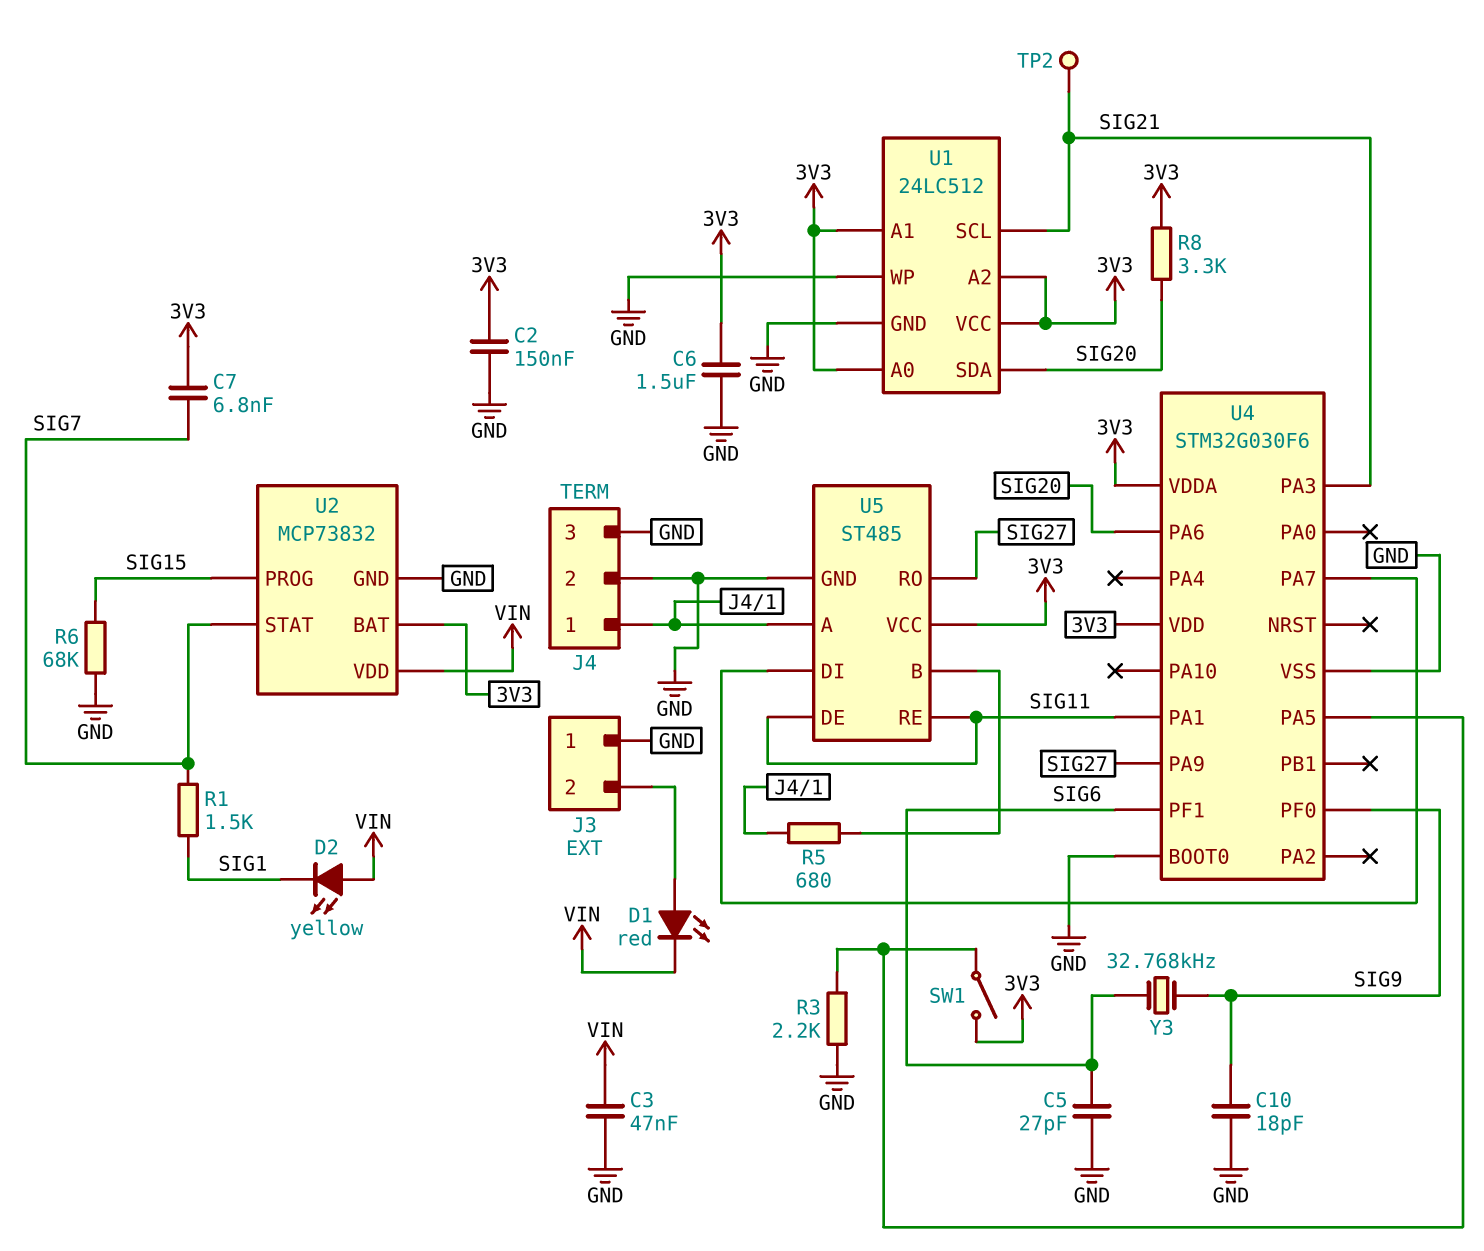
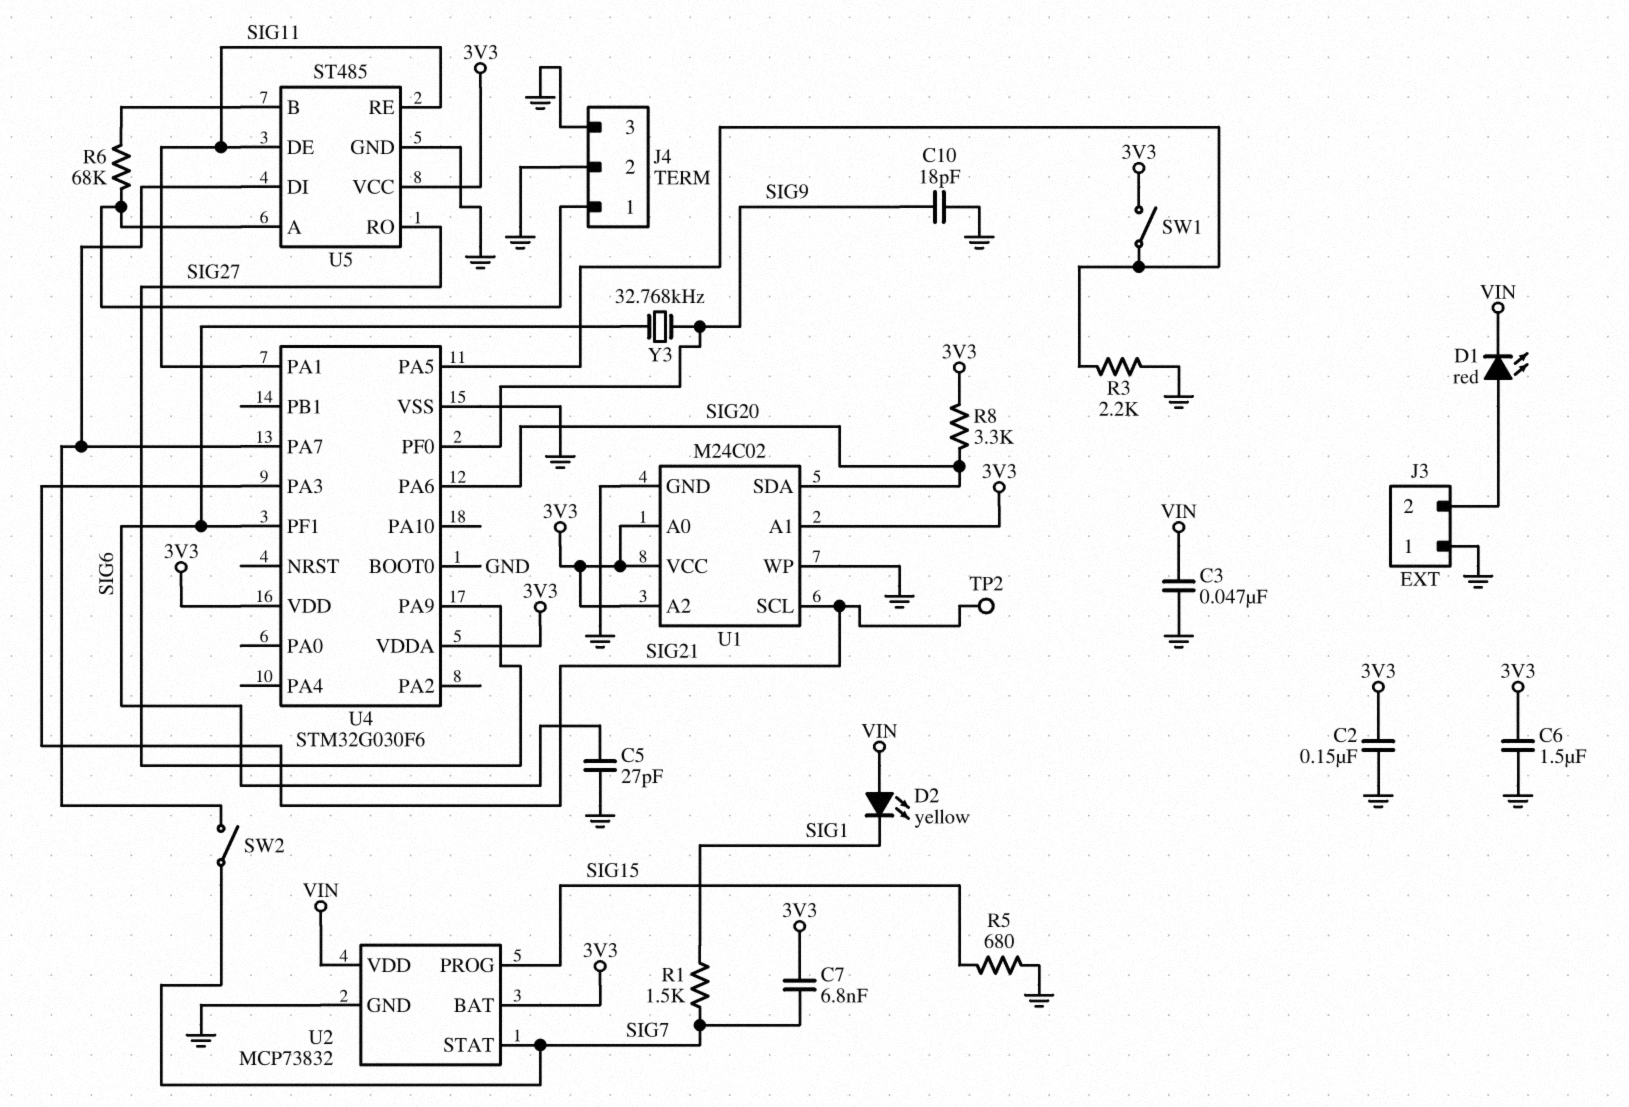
R5: 680 (J4/1, U5/B) -> 680 (GND, SIG15)
R6: 68k (GND, SIG15) -> 68k (J4/1, U5/B)
SW2: none -> switch (SIG7, U4/PA7)
U1: 24LC512 -> M24C02

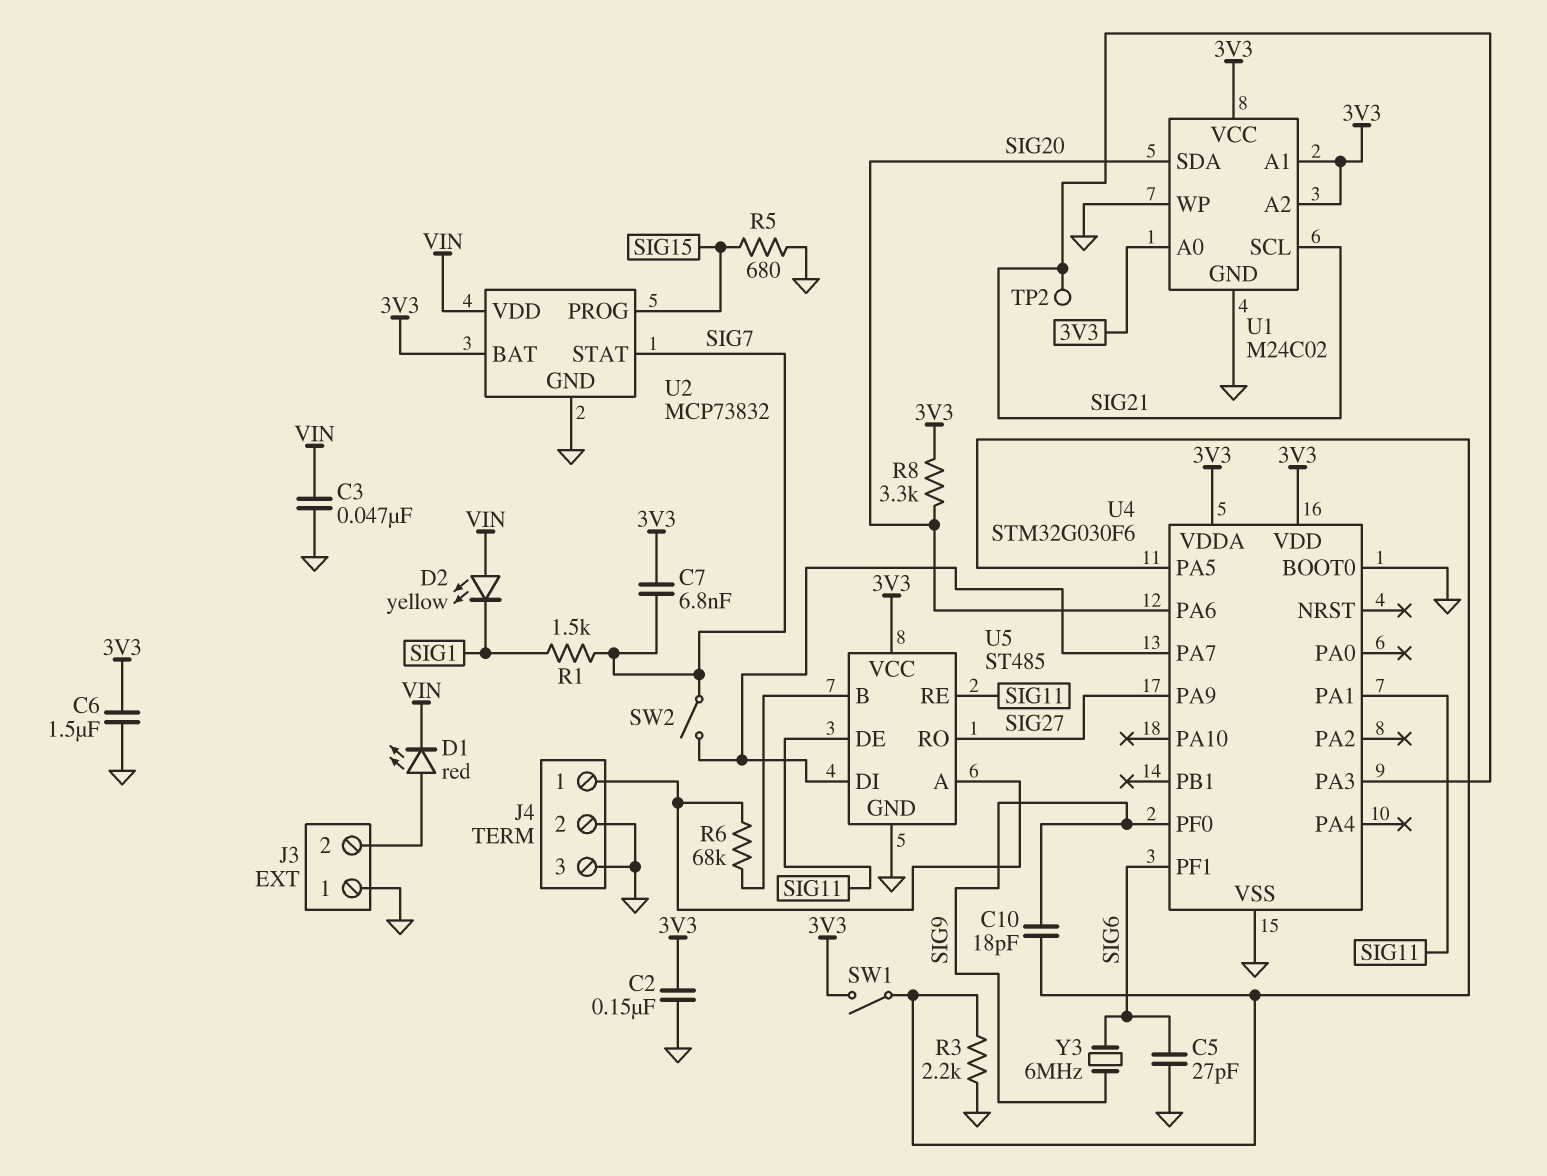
C10: 18pF (GND, SIG9) -> 18pF (SIG9, U4/PA5)
Y3: 32.768kHz (SIG6, SIG9) -> 6MHz (SIG6, SIG9)

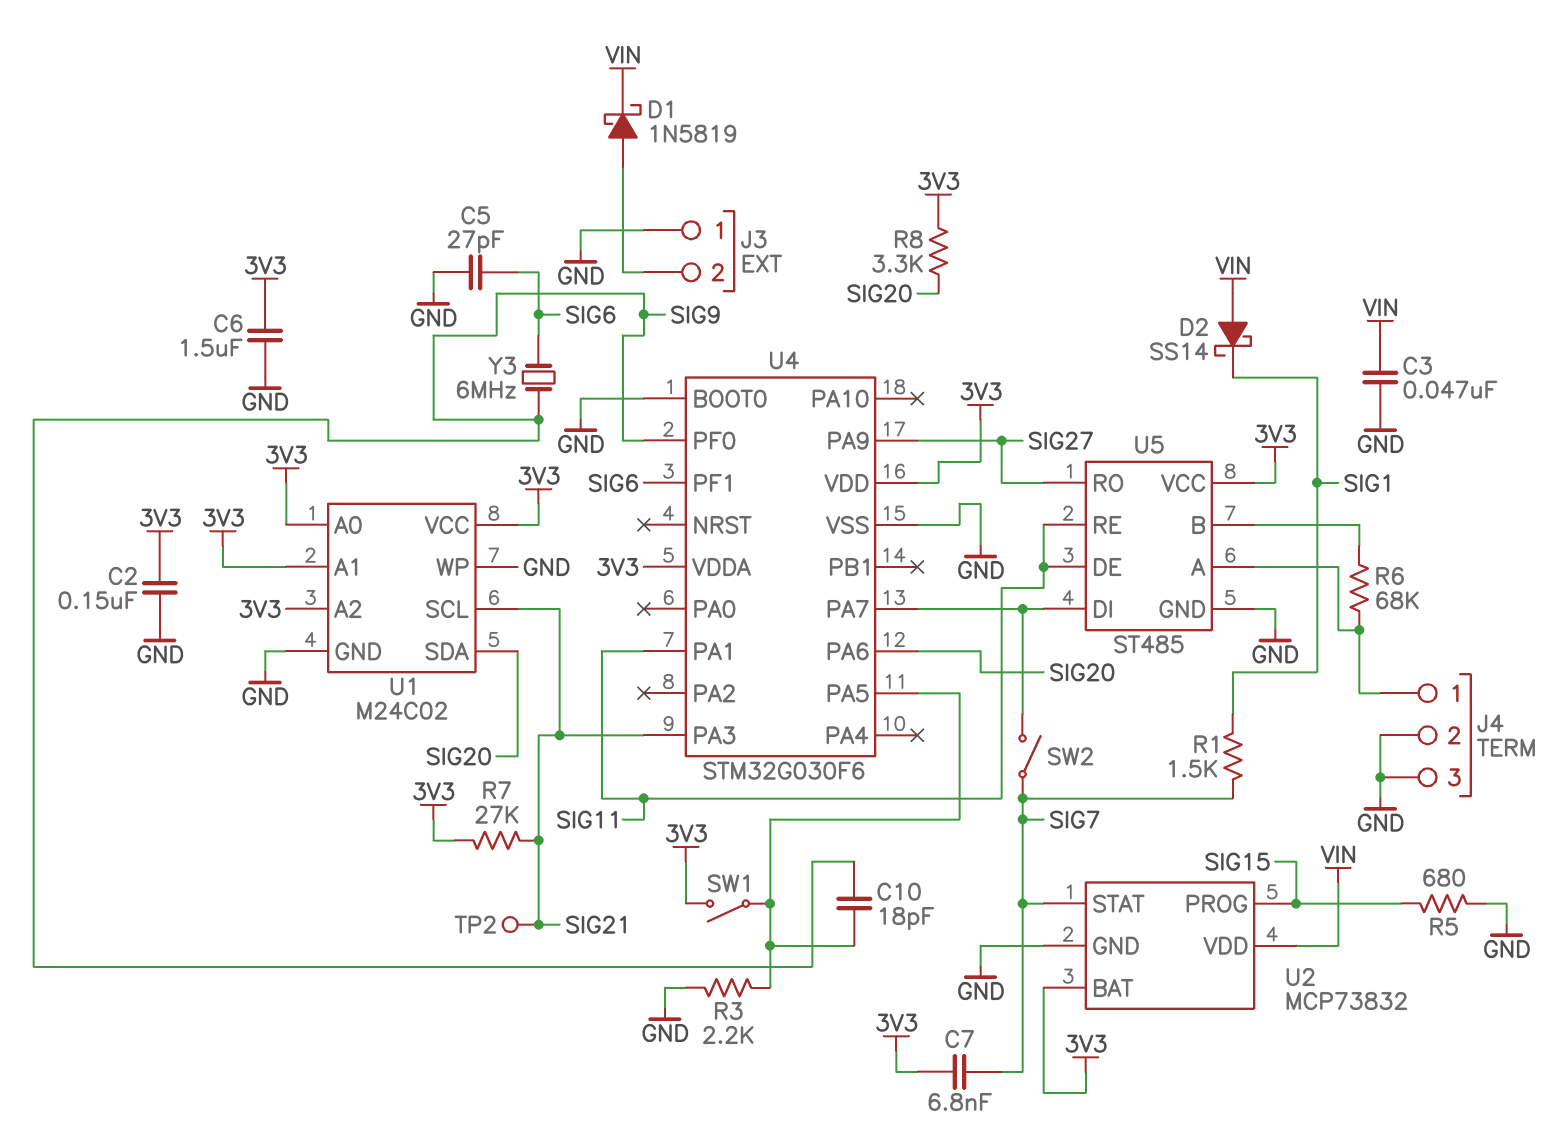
D1: LED red (A J3/2, K VIN) -> schottky 1N5819 (A J3/2, K VIN)
D2: LED yellow (A VIN, K SIG1) -> schottky SS14 (A VIN, K SIG1)
R7: none -> 27k (3V3, SIG21)

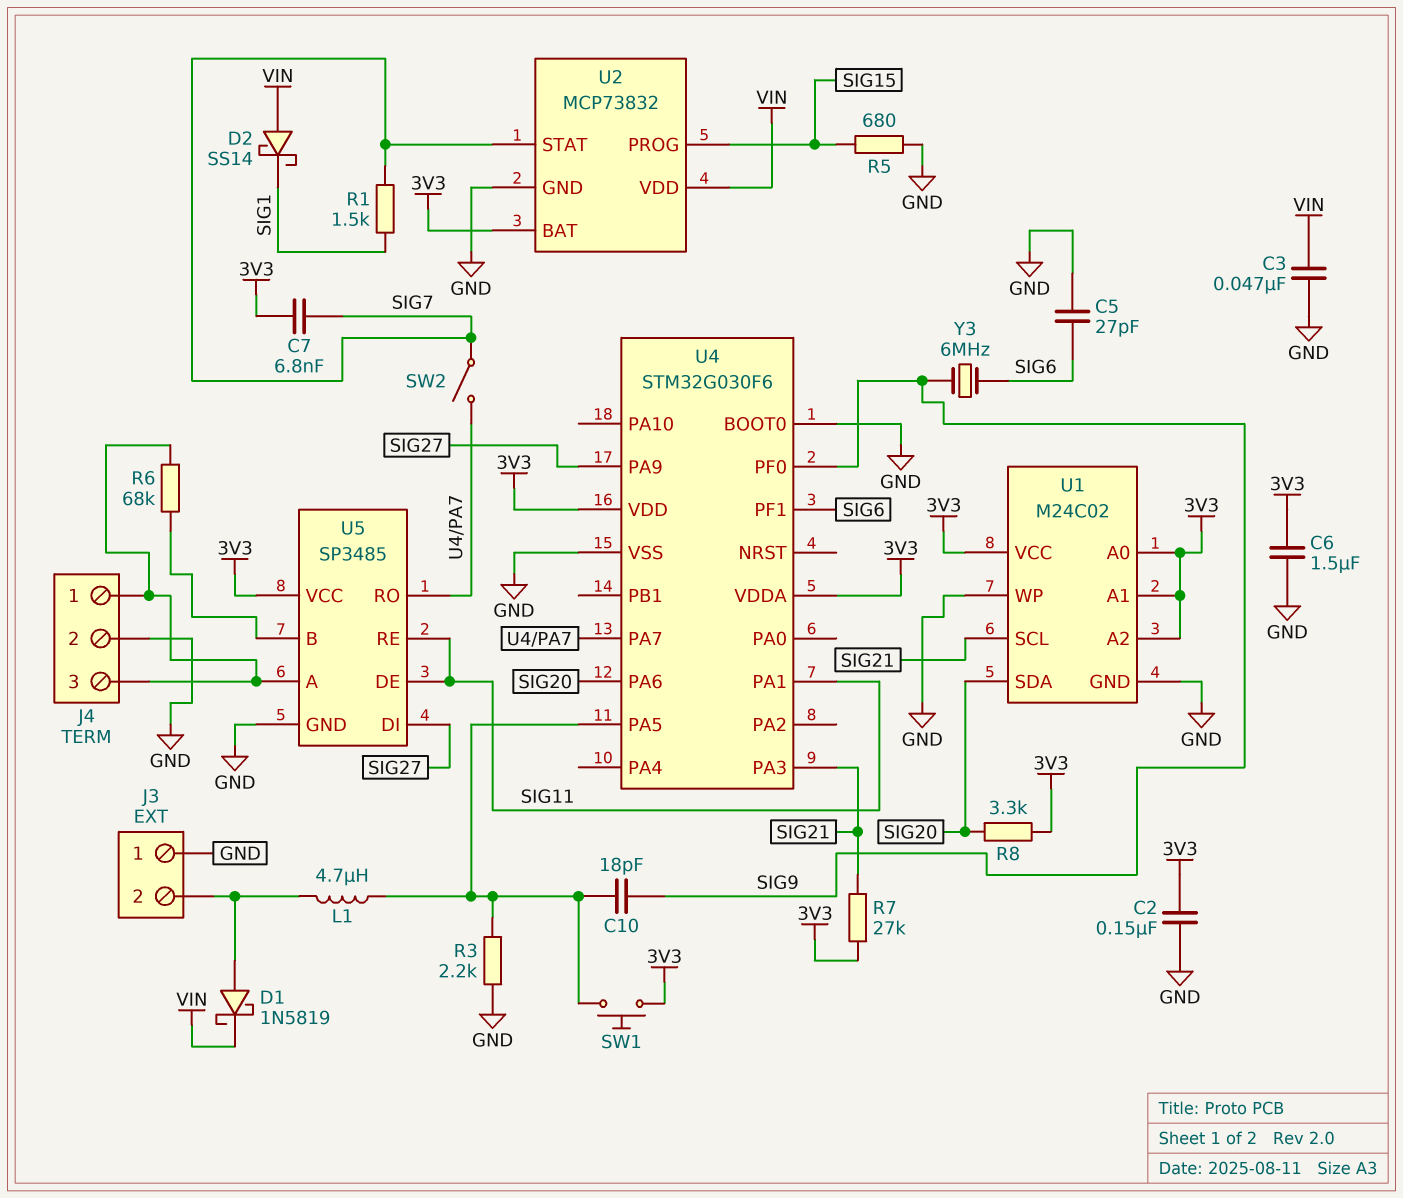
J4 pin 3: GND -> J4/1
L1: none -> 4.7uH (J3/2, U4/PA5)
SW1: switch (3V3, U4/PA5) -> button (3V3, U4/PA5)
TP2: test point (SIG21) -> none
U5: ST485 -> SP3485
U5 pin DI: U4/PA7 -> SIG27
U5 pin RO: SIG27 -> U4/PA7

